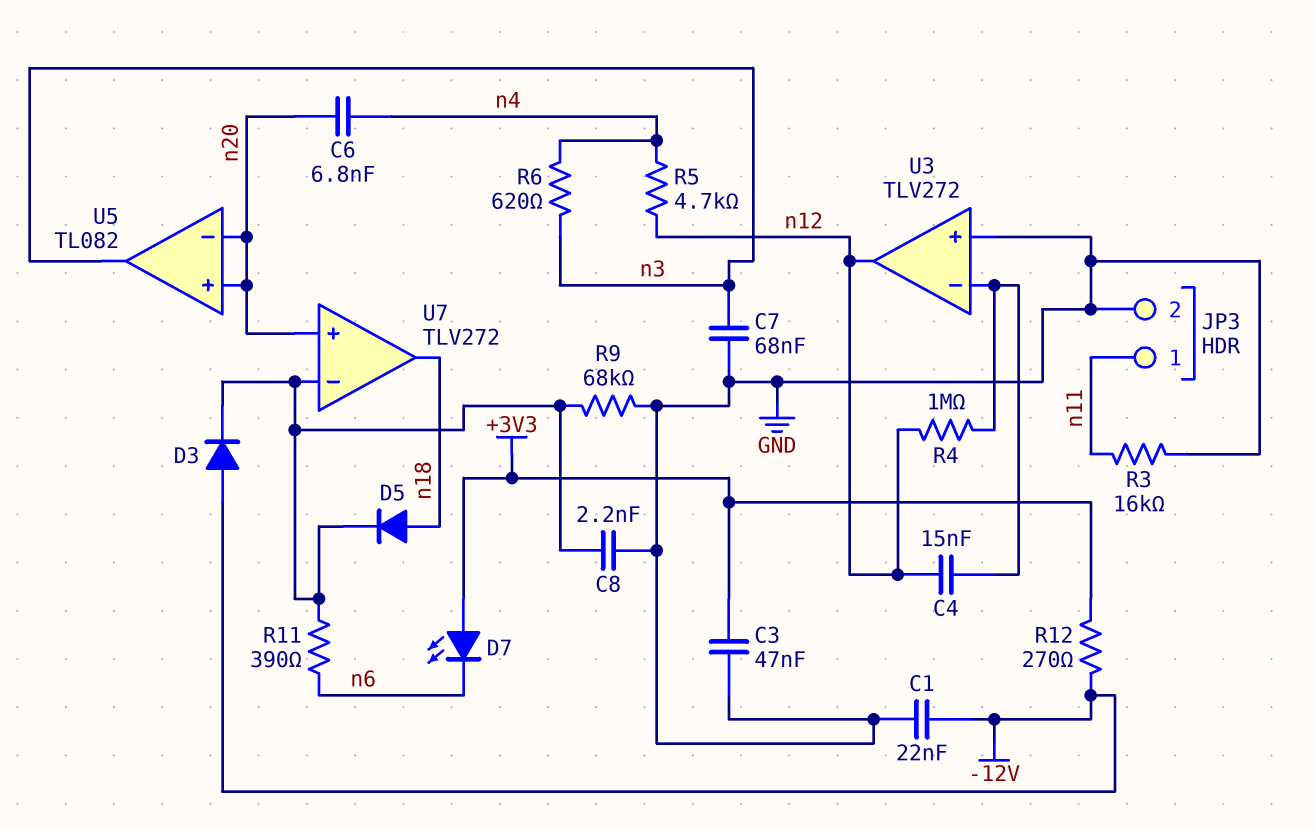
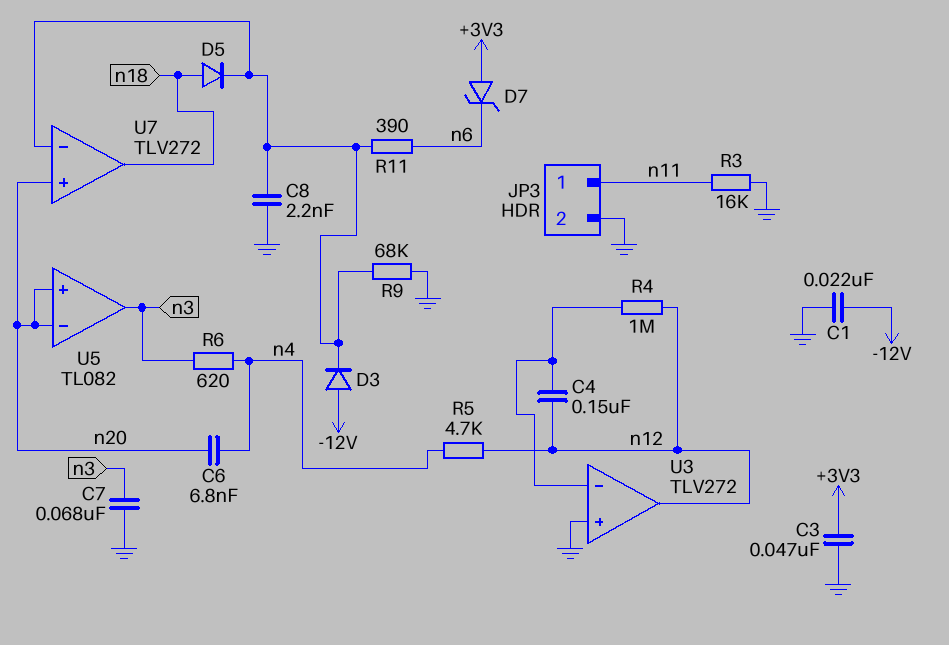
C4: 15nF (U3/in-, n12) -> 150nF (U3/in-, n12)
D7: LED (A +3V3, K n6) -> zener (A +3V3, K n6)
R12: 270 (+3V3, -12V) -> none

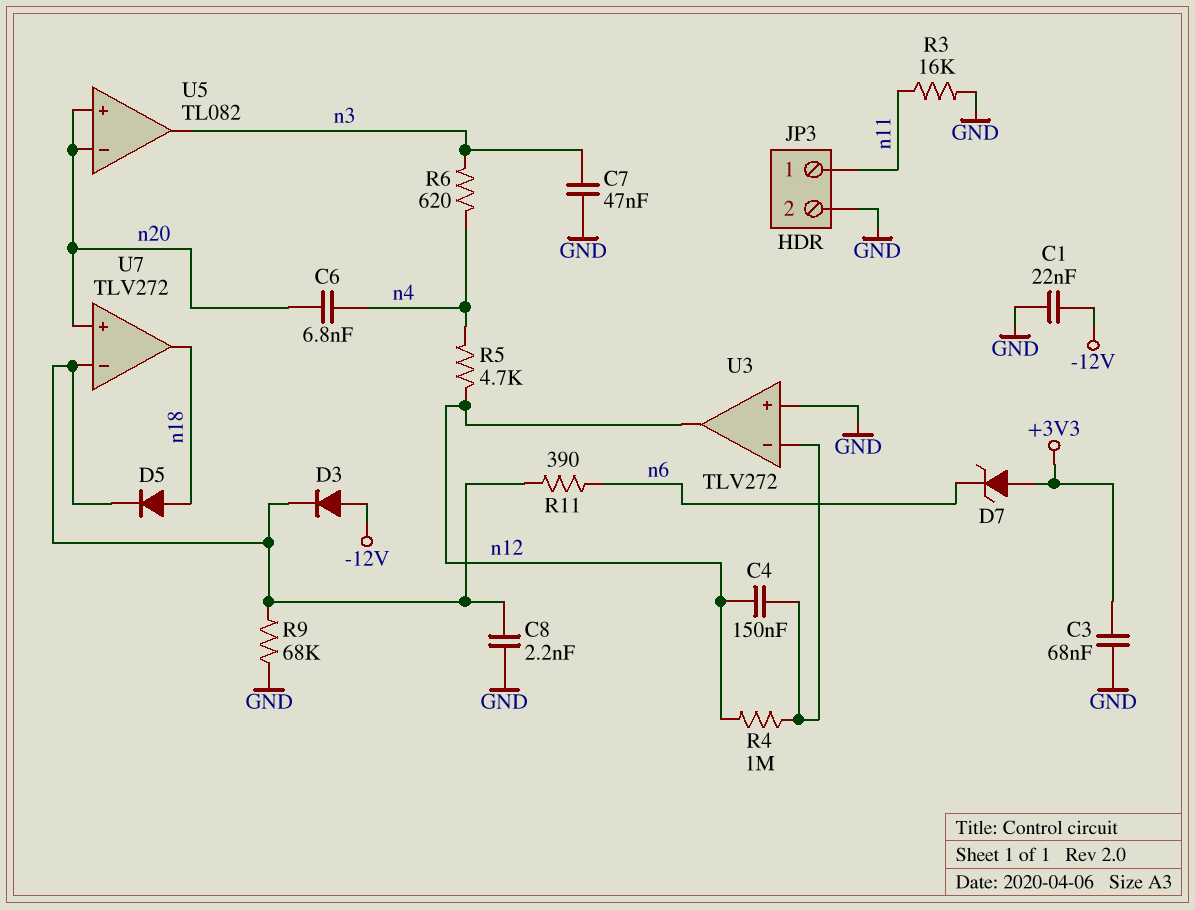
C3: 47nF (+3V3, GND) -> 68nF (+3V3, GND)
C7: 68nF (GND, n3) -> 47nF (GND, n3)

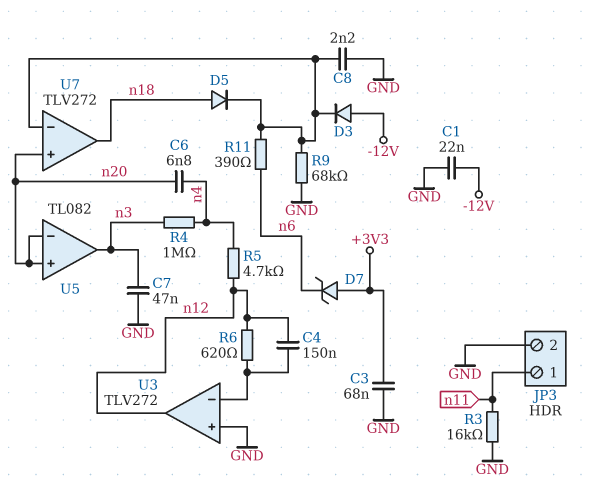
R4: 1M (U3/in-, n12) -> 1M (n3, n4)
R6: 620 (n3, n4) -> 620 (U3/in-, n12)

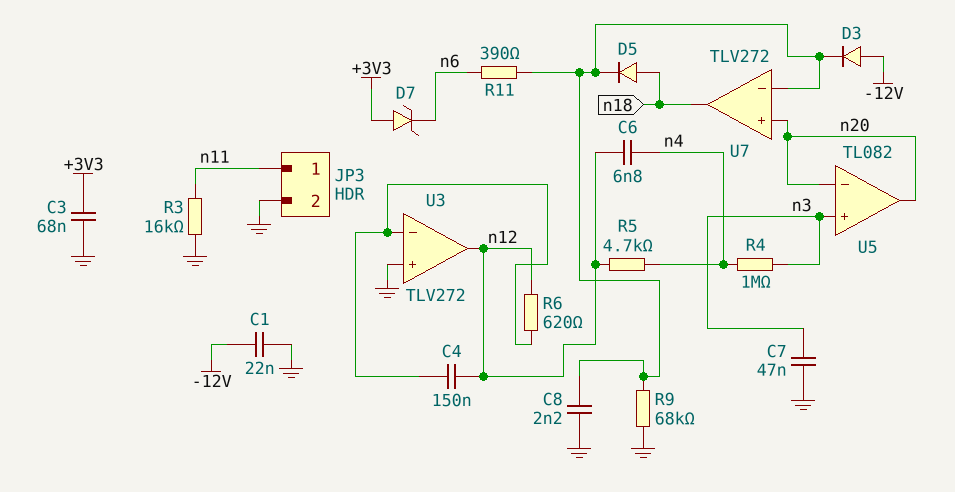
C6: 6.8nF (n4, n20) -> 6.8nF (n4, n12)
U5 pin in+: n20 -> n3
U5 pin out: n3 -> n20

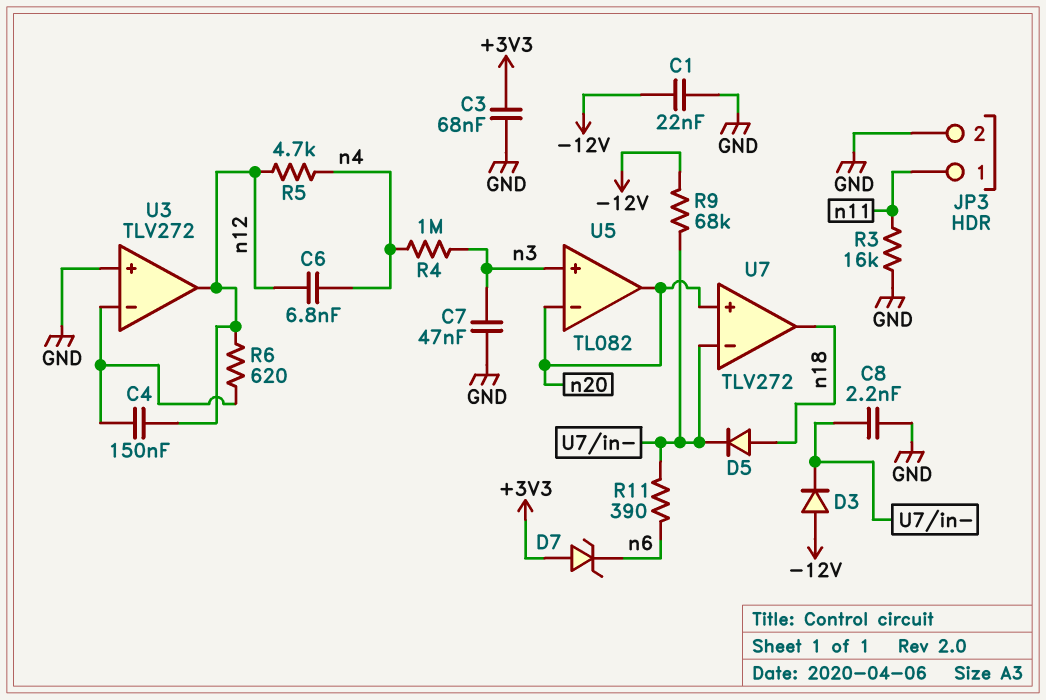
R9: 68k (GND, U7/in-) -> 68k (-12V, U7/in-)

